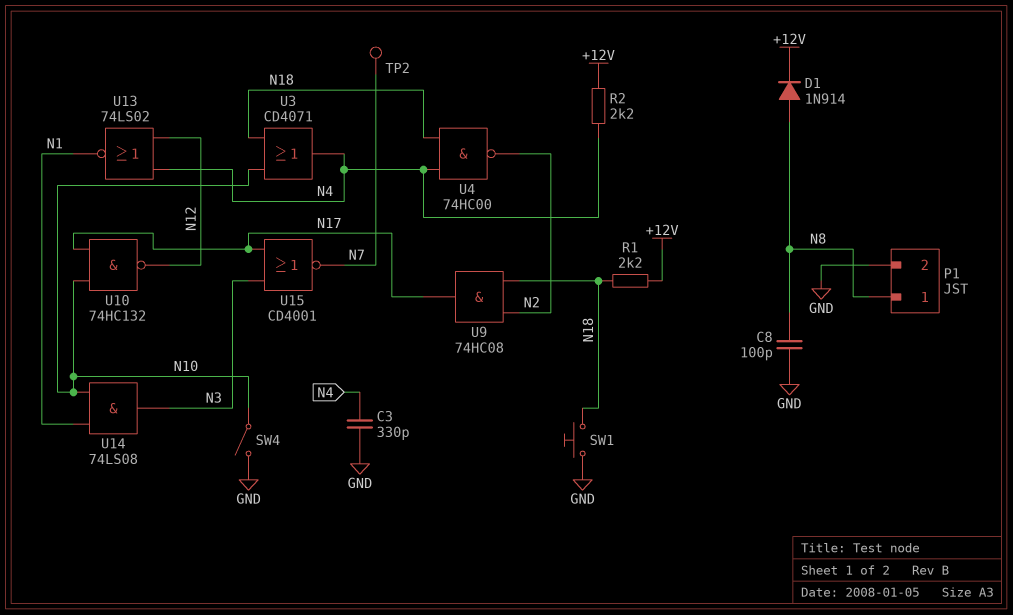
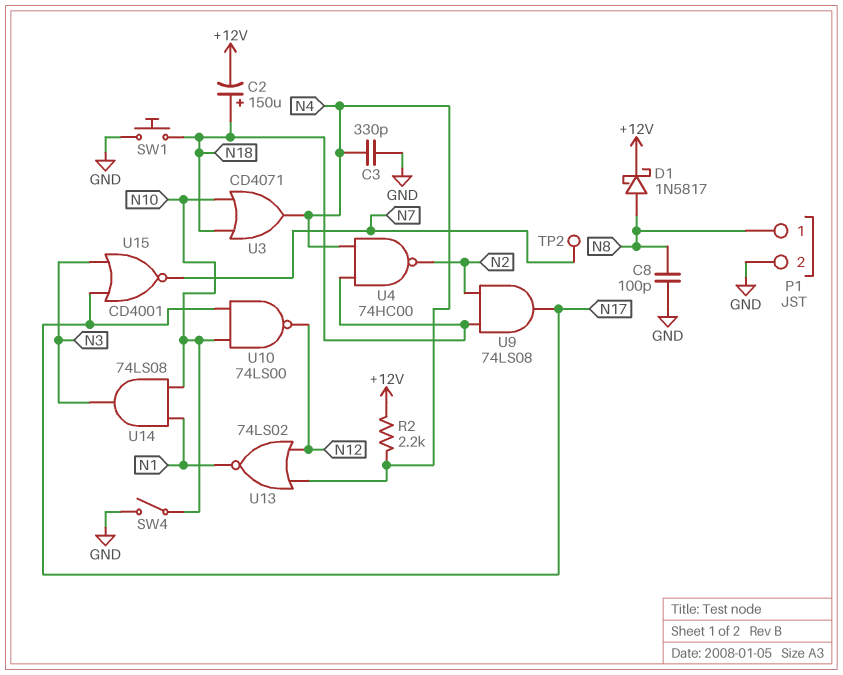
C2: none -> 150uF (plus N18, minus +12V)
D1: diode 1N914 (A N8, K +12V) -> schottky 1N5817 (A N8, K +12V)
R1: 2.2k (+12V, N18) -> none
U9: AND 74HC08 (in N2, in N18, out N17) -> AND 74LS08 (in N2, in N18, out N17)
U10: NAND 74HC132 (in N10, in N17, out N12) -> NAND 74LS00 (in N10, in N17, out N12)

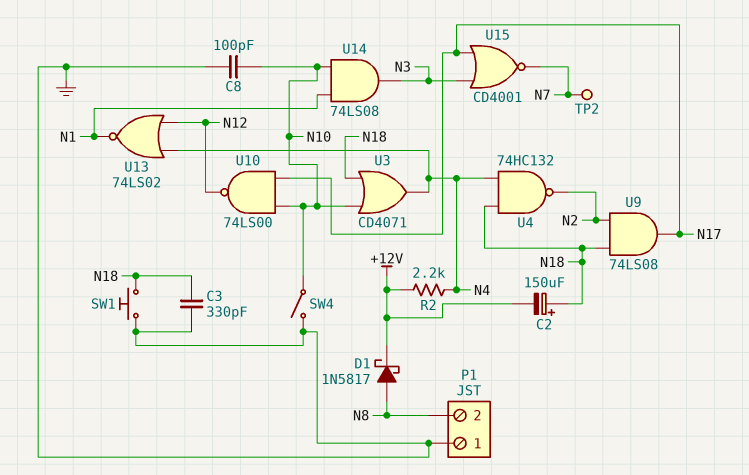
C3: 330pF (GND, N4) -> 330pF (GND, N18)
C8: 100pF (GND, N8) -> 100pF (GND, N10)
P1 pin 1: N8 -> GND
P1 pin 2: GND -> N8
U4: NAND 74HC00 (in N4, in N18, out N2) -> NAND 74HC132 (in N4, in N18, out N2)

